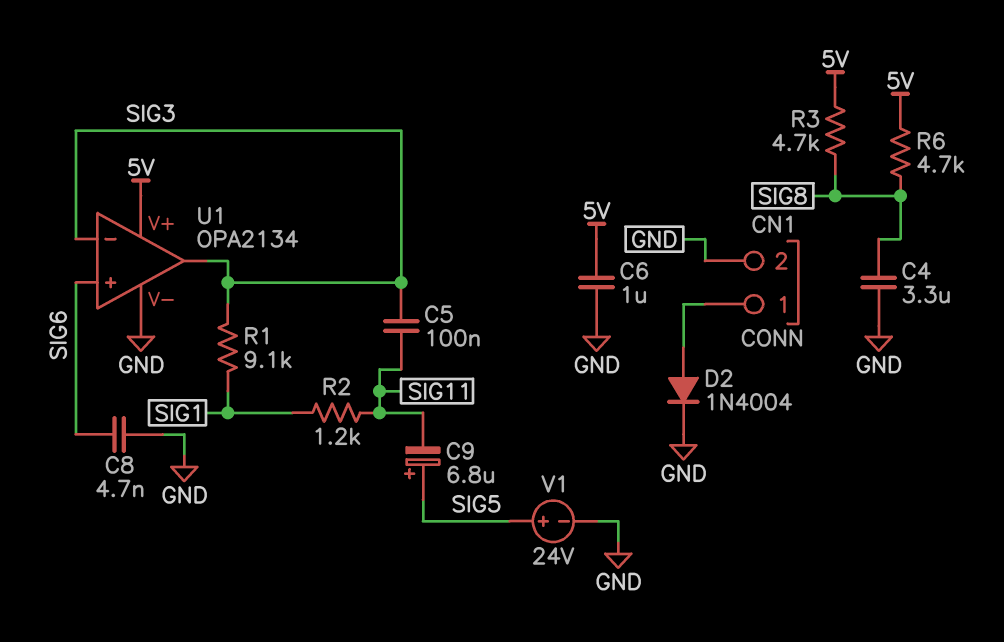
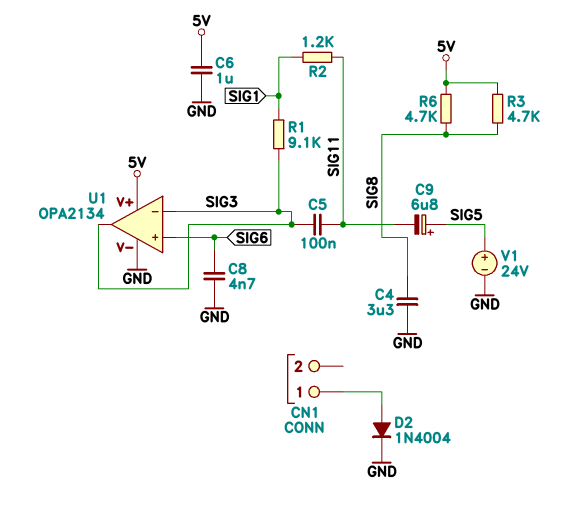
CN1 pin 2: GND -> none

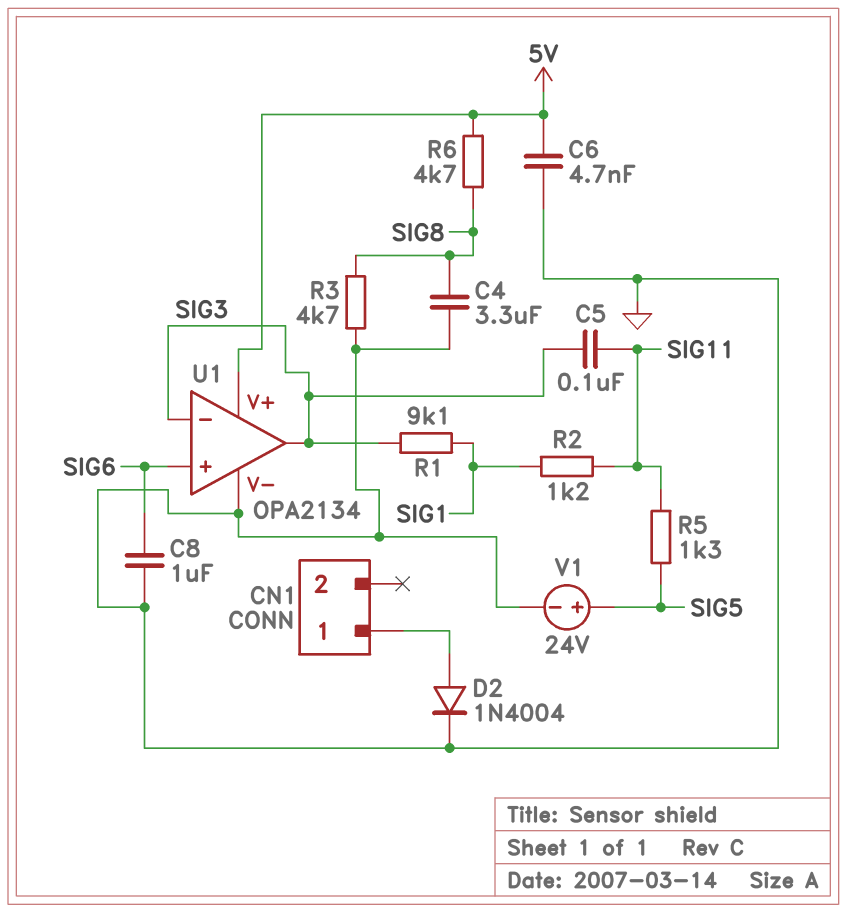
C6: 1uF (5V, GND) -> 4.7nF (5V, GND)
C8: 4.7nF (GND, SIG6) -> 1uF (GND, SIG6)
C9: 6.8uF (plus SIG5, minus SIG11) -> none
R3: 4.7k (5V, SIG8) -> 4.7k (GND, SIG8)
R5: none -> 1.3k (SIG5, SIG11)

